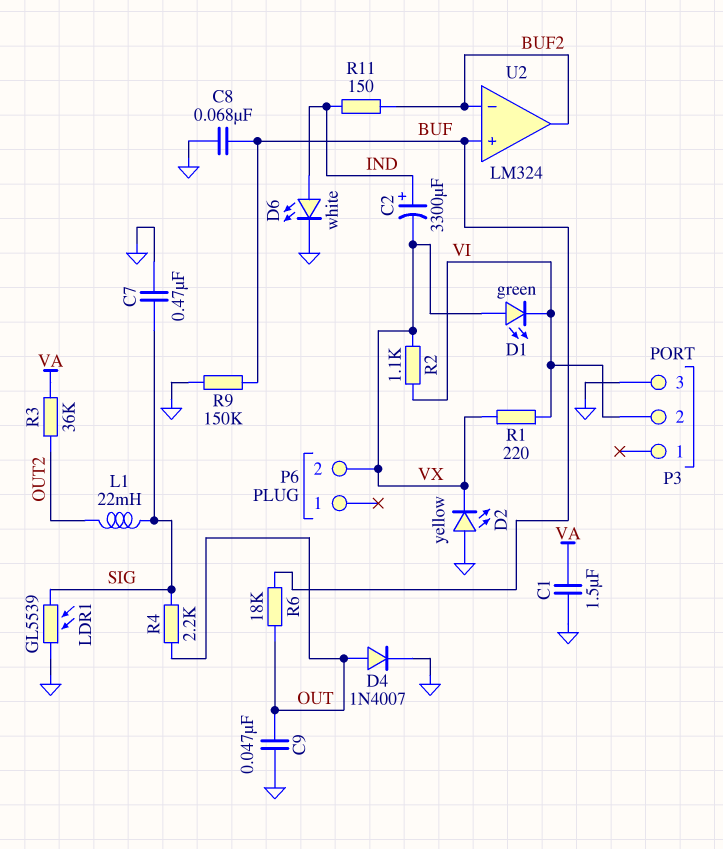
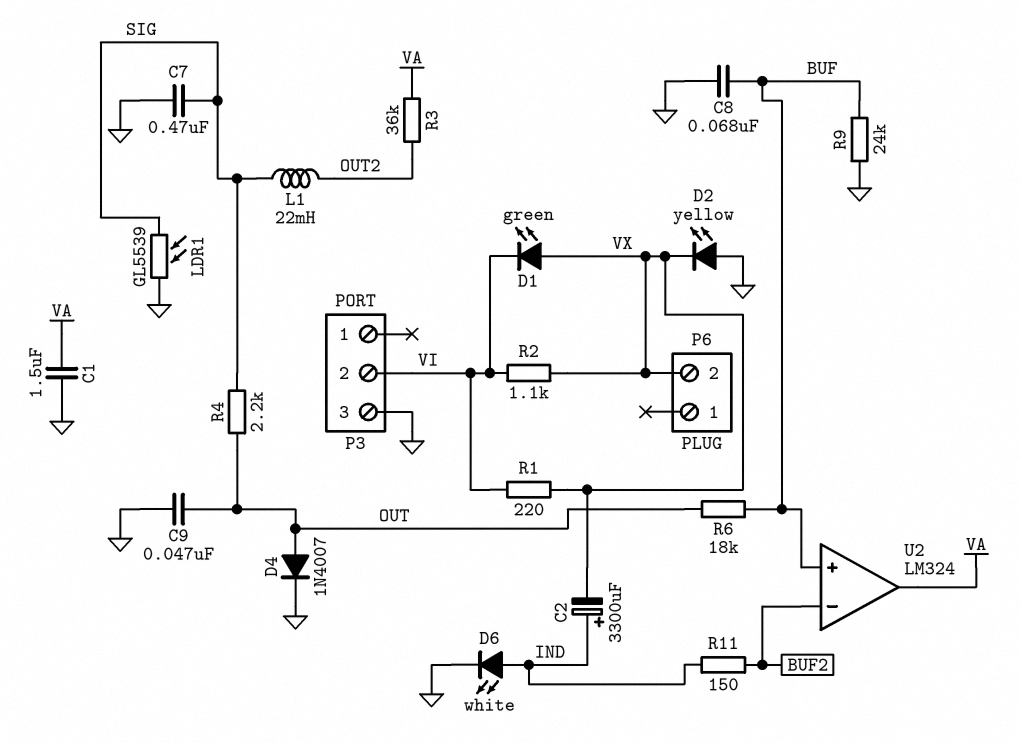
R9: 150k (BUF, GND) -> 24k (BUF, GND)
U2 pin out: BUF2 -> VA

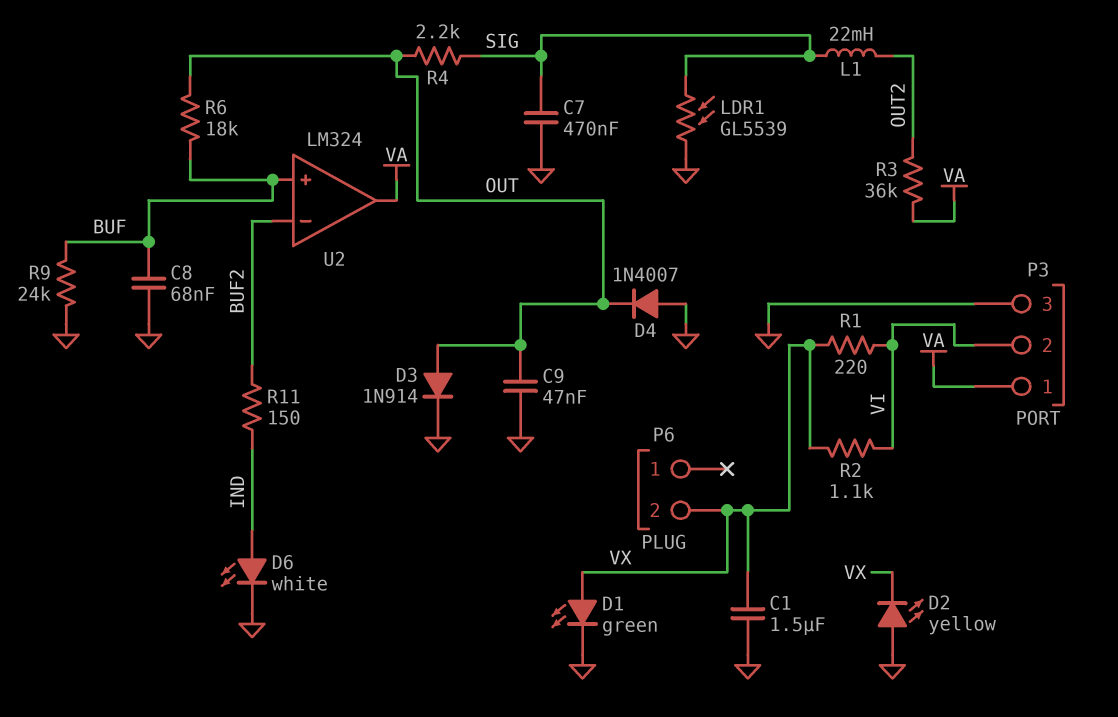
C1: 1.5uF (GND, VA) -> 1.5uF (GND, VX)
C2: 3300uF (plus IND, minus VX) -> none
D1: LED green (A VX, K VI) -> LED green (A VX, K GND)
D3: none -> diode 1N914 (A OUT, K GND)
D4: diode 1N4007 (A OUT, K GND) -> diode 1N4007 (A GND, K OUT)
P3 pin 1: none -> VA

